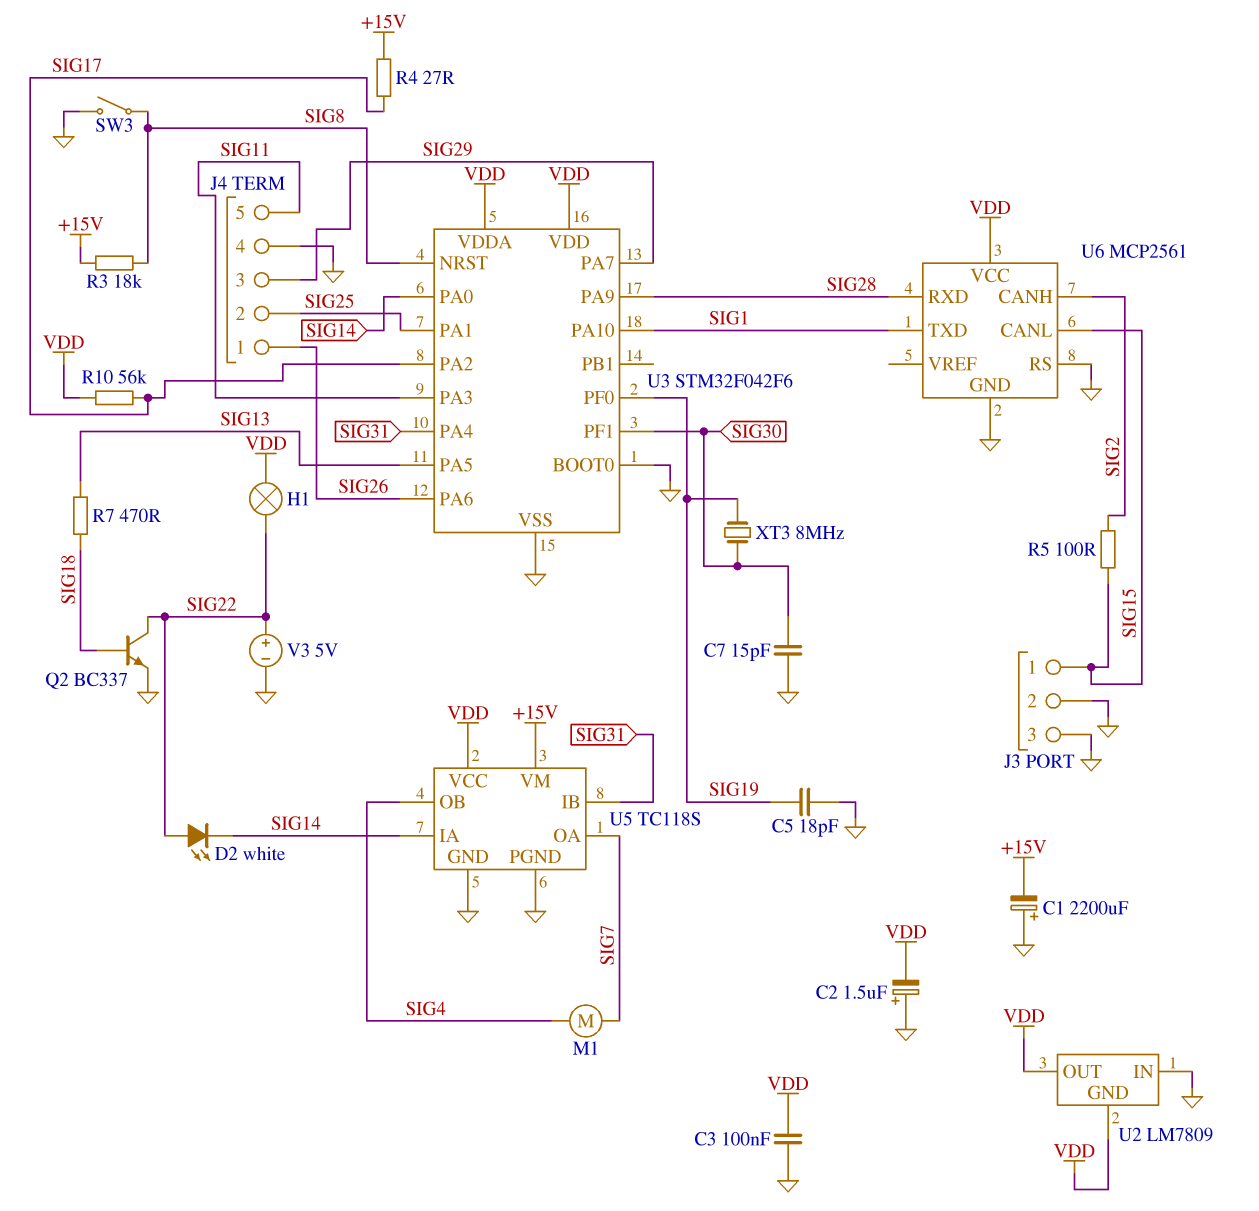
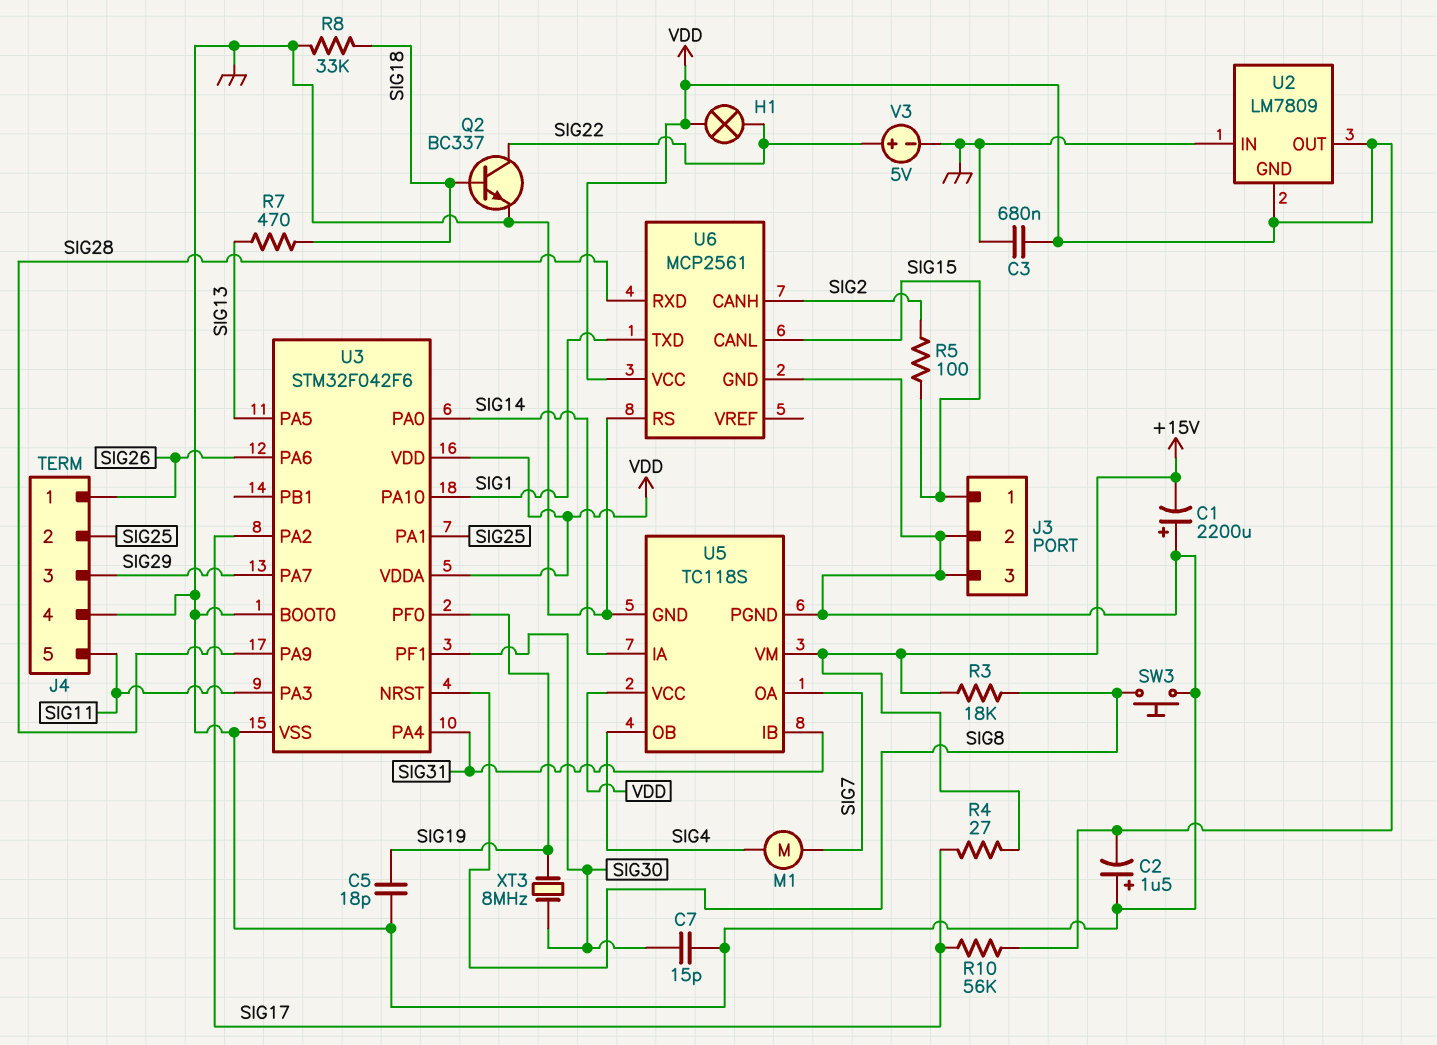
C3: 100nF (GND, VDD) -> 680nF (GND, VDD)
D2: LED white (A SIG22, K SIG14) -> none
R8: none -> 33k (GND, SIG18)
SW3: switch (GND, SIG8) -> button (GND, SIG8)

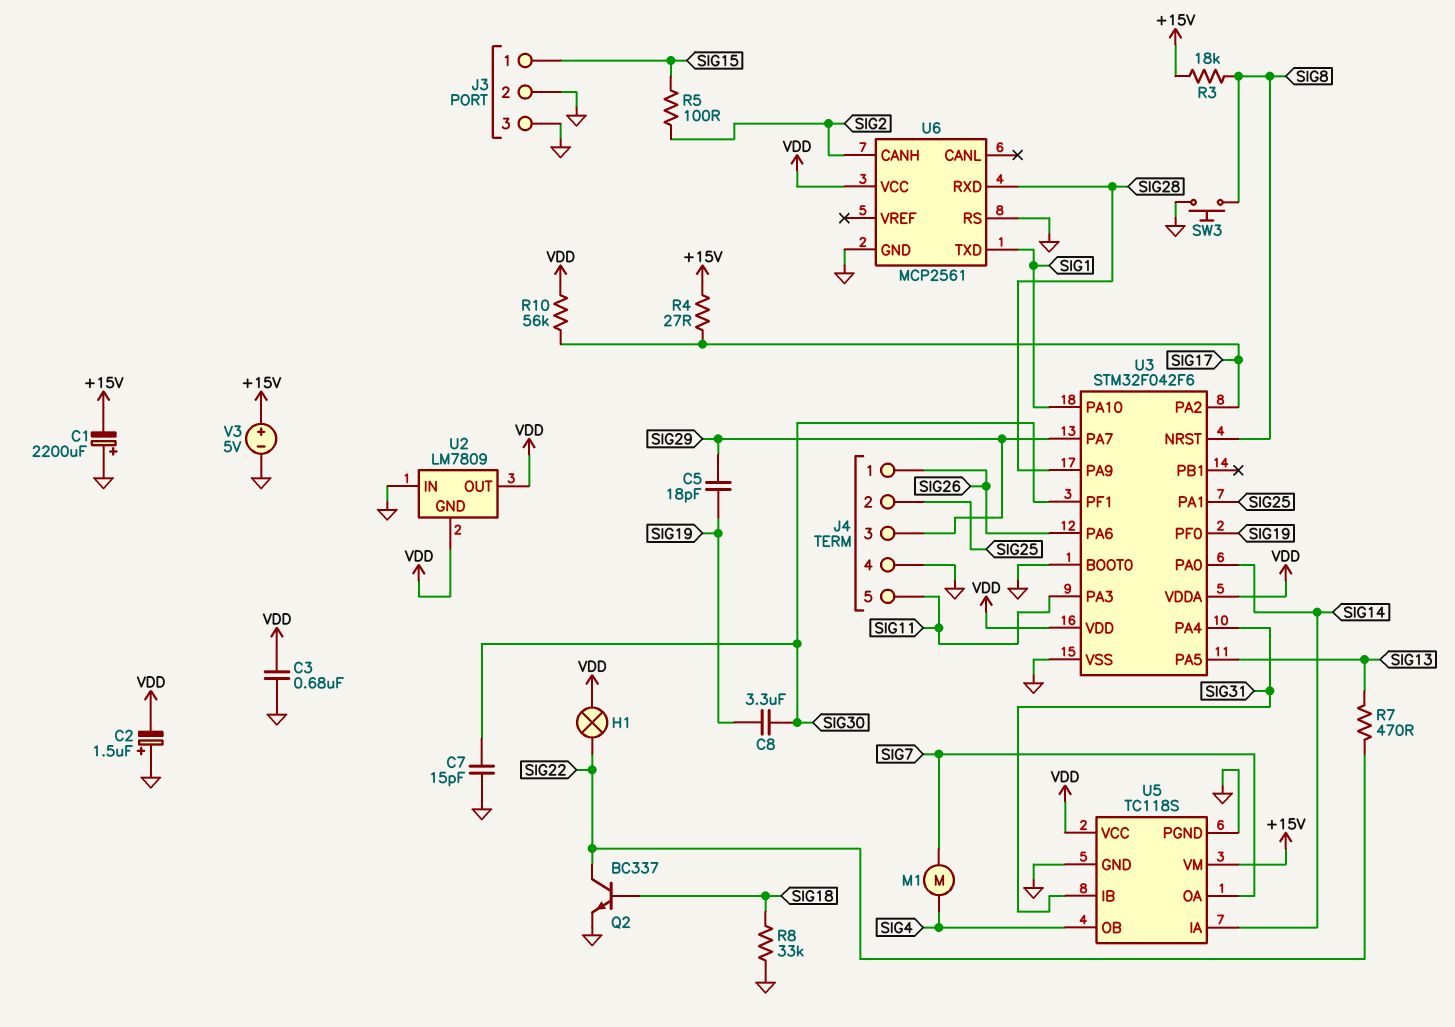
C5: 18pF (GND, SIG19) -> 18pF (SIG19, SIG29)
C8: none -> 3.3uF (SIG19, SIG30)
R7: 470 (SIG13, SIG18) -> 470 (SIG13, SIG22)
U6 pin CANL: SIG15 -> none
V3: 5V (plus SIG22, minus GND) -> 5V (plus +15V, minus GND)
XT3: 8MHz (SIG19, SIG30) -> none

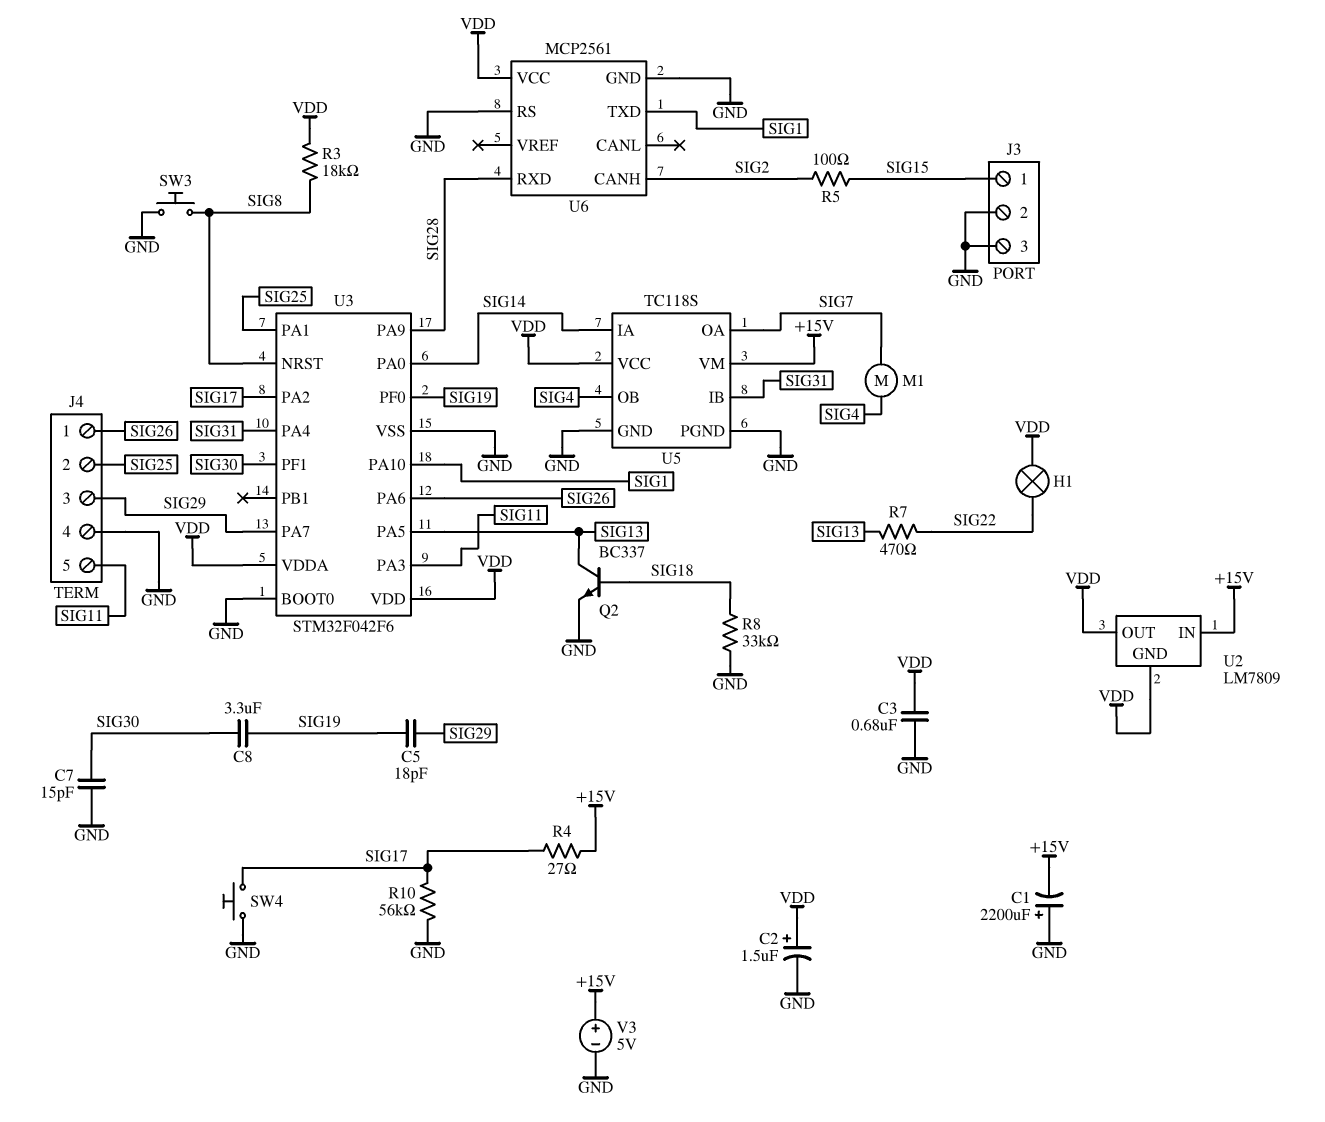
C2: 1.5uF (plus GND, minus VDD) -> 1.5uF (plus VDD, minus GND)
Q2: NPN BC337 (B SIG18, C SIG22, E GND) -> NPN BC337 (B SIG18, C SIG13, E GND)
R3: 18k (+15V, SIG8) -> 18k (SIG8, VDD)
R10: 56k (SIG17, VDD) -> 56k (GND, SIG17)
SW4: none -> button (GND, SIG17)
U2 pin IN: GND -> +15V

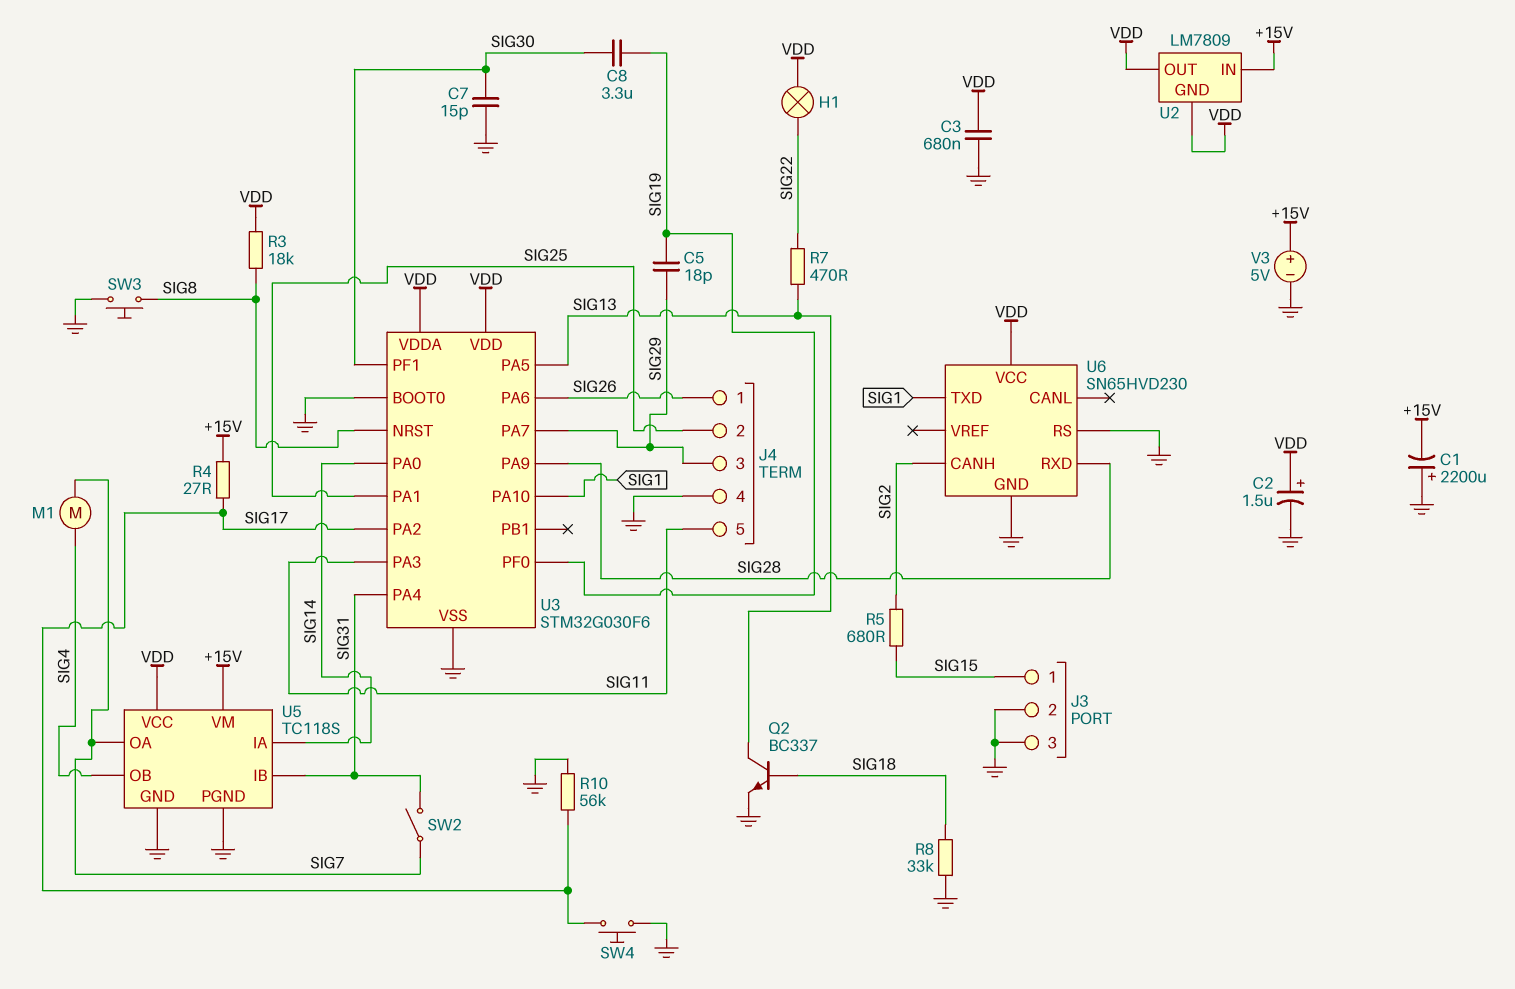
R5: 100 (SIG2, SIG15) -> 680 (SIG2, SIG15)
SW2: none -> switch (SIG7, SIG31)
U3: STM32F042F6 -> STM32G030F6
U6: MCP2561 -> SN65HVD230

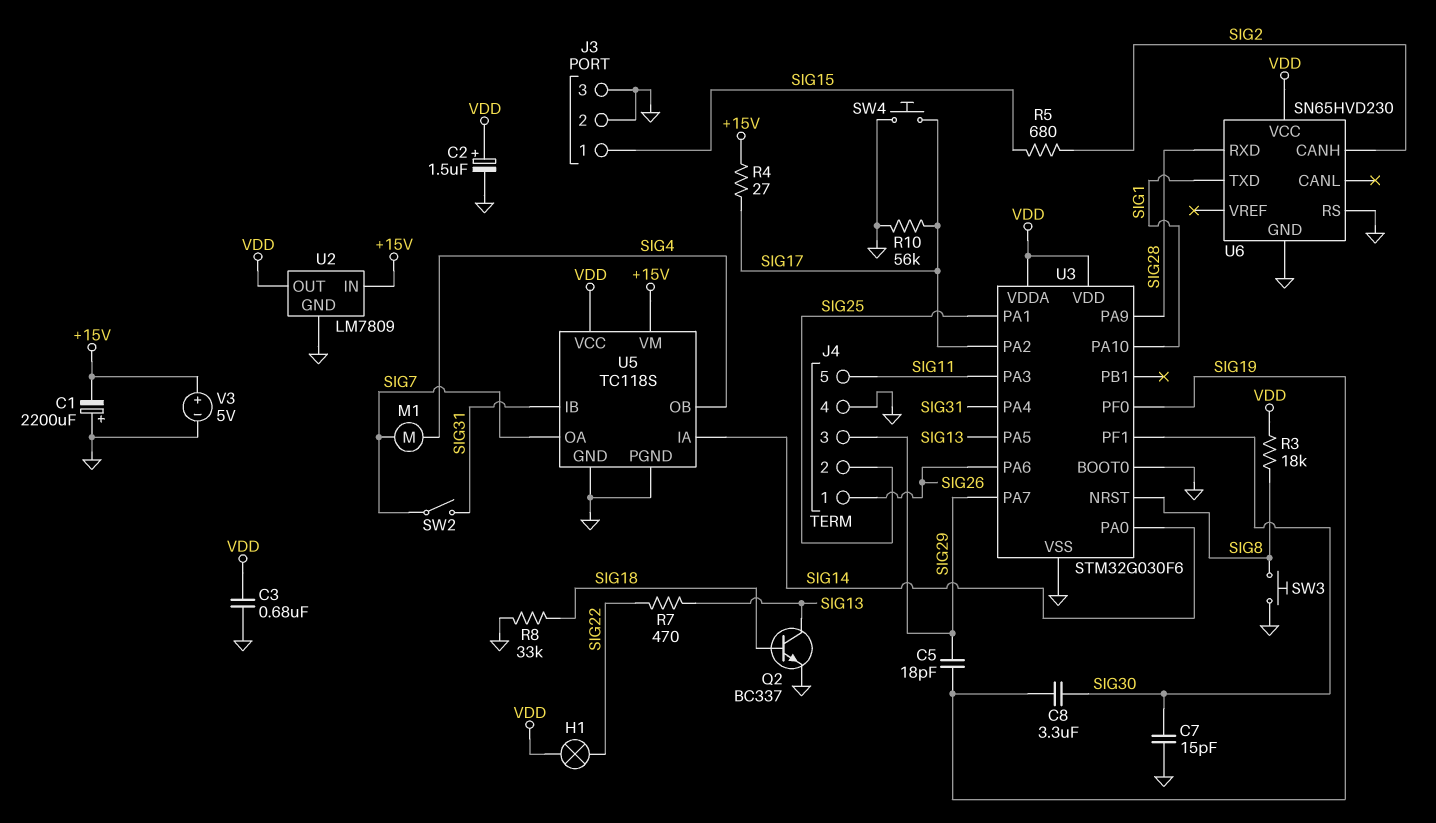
U2 pin GND: VDD -> GND

